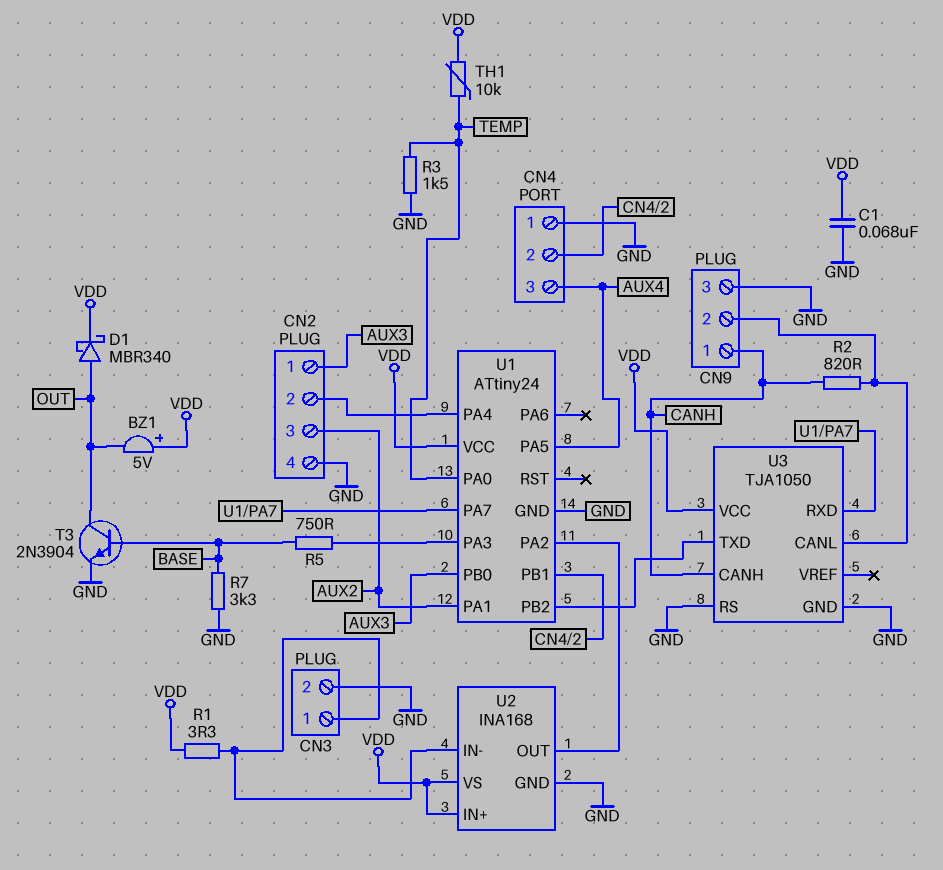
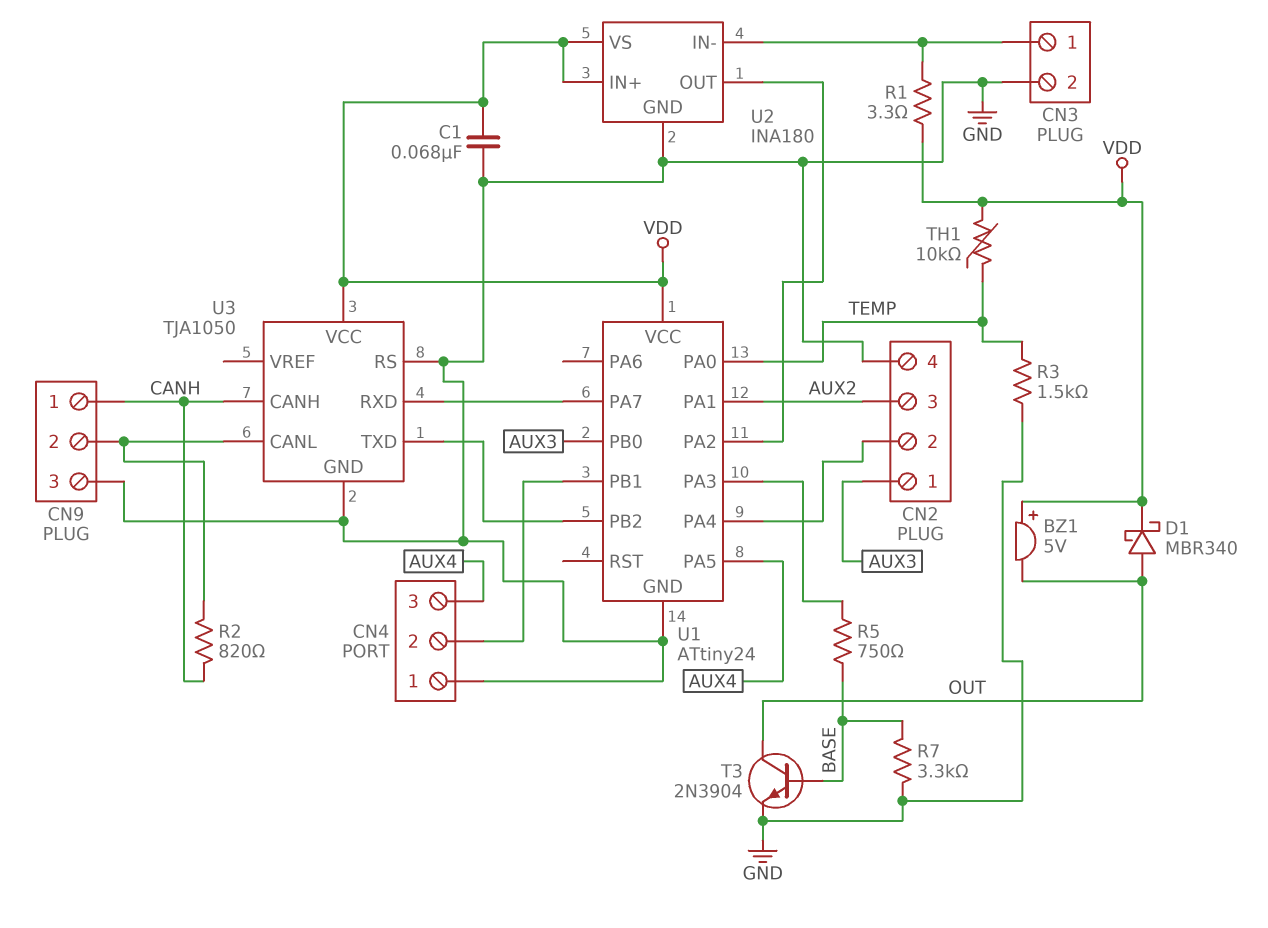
U2: INA168 -> INA180

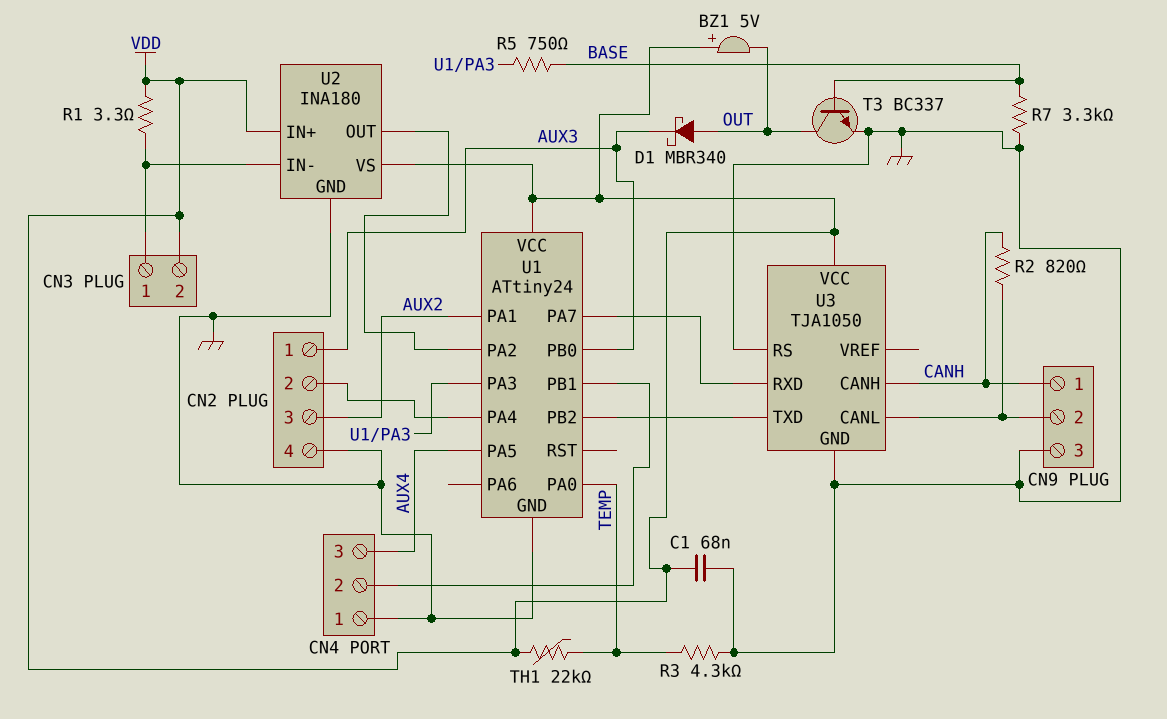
CN3 pin 2: GND -> VDD
D1: schottky MBR340 (A OUT, K VDD) -> schottky MBR340 (A OUT, K AUX3)
R3: 1.5k (GND, TEMP) -> 4.3k (GND, TEMP)
T3: NPN 2N3904 (B BASE, C OUT, E GND) -> NPN BC337 (B BASE, C OUT, E GND)
TH1: 10k (TEMP, VDD) -> 22k (TEMP, VDD)

